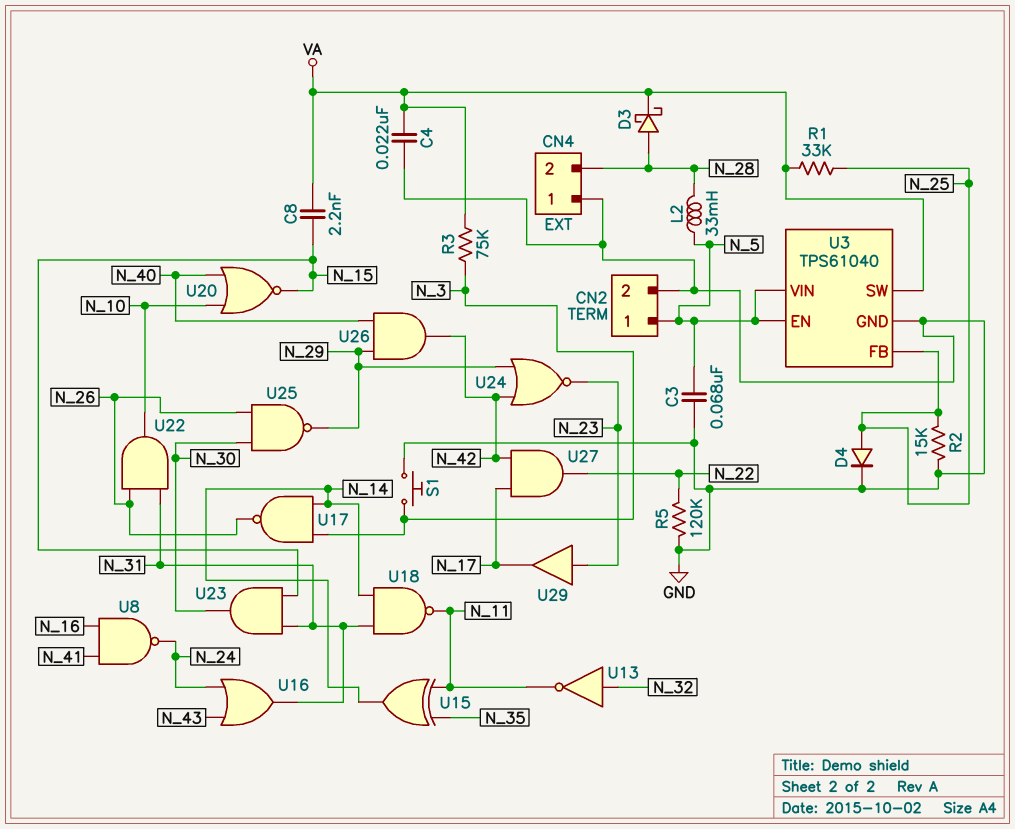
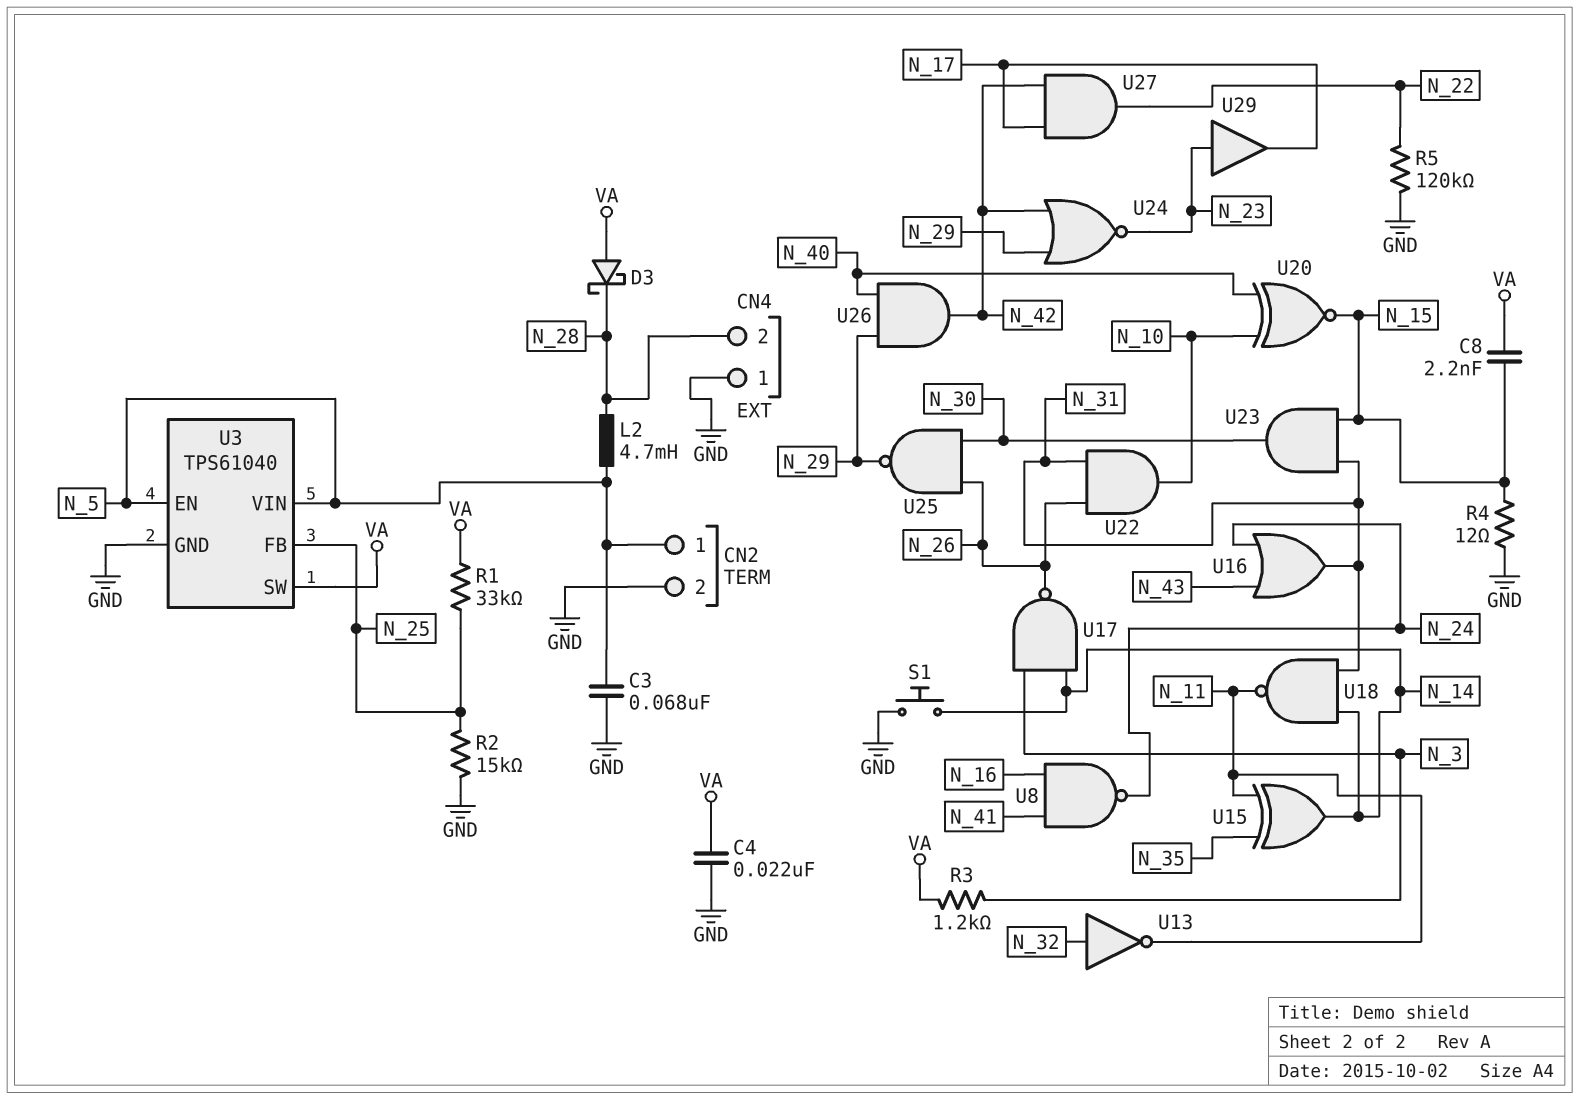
D3: schottky (A N_28, K VA) -> schottky (A VA, K N_28)
D4: diode (A N_25, K GND) -> none
L2: 33mH (N_5, N_28) -> 4.7mH (N_5, N_28)
R3: 75k (N_3, VA) -> 1.2k (N_3, VA)
R4: none -> 12 (GND, N_15)
S1: button (GND, N_3) -> button (GND, N_14)
U20: NOR (in N_10, in N_40, out N_15) -> XNOR (in N_10, in N_40, out N_15)

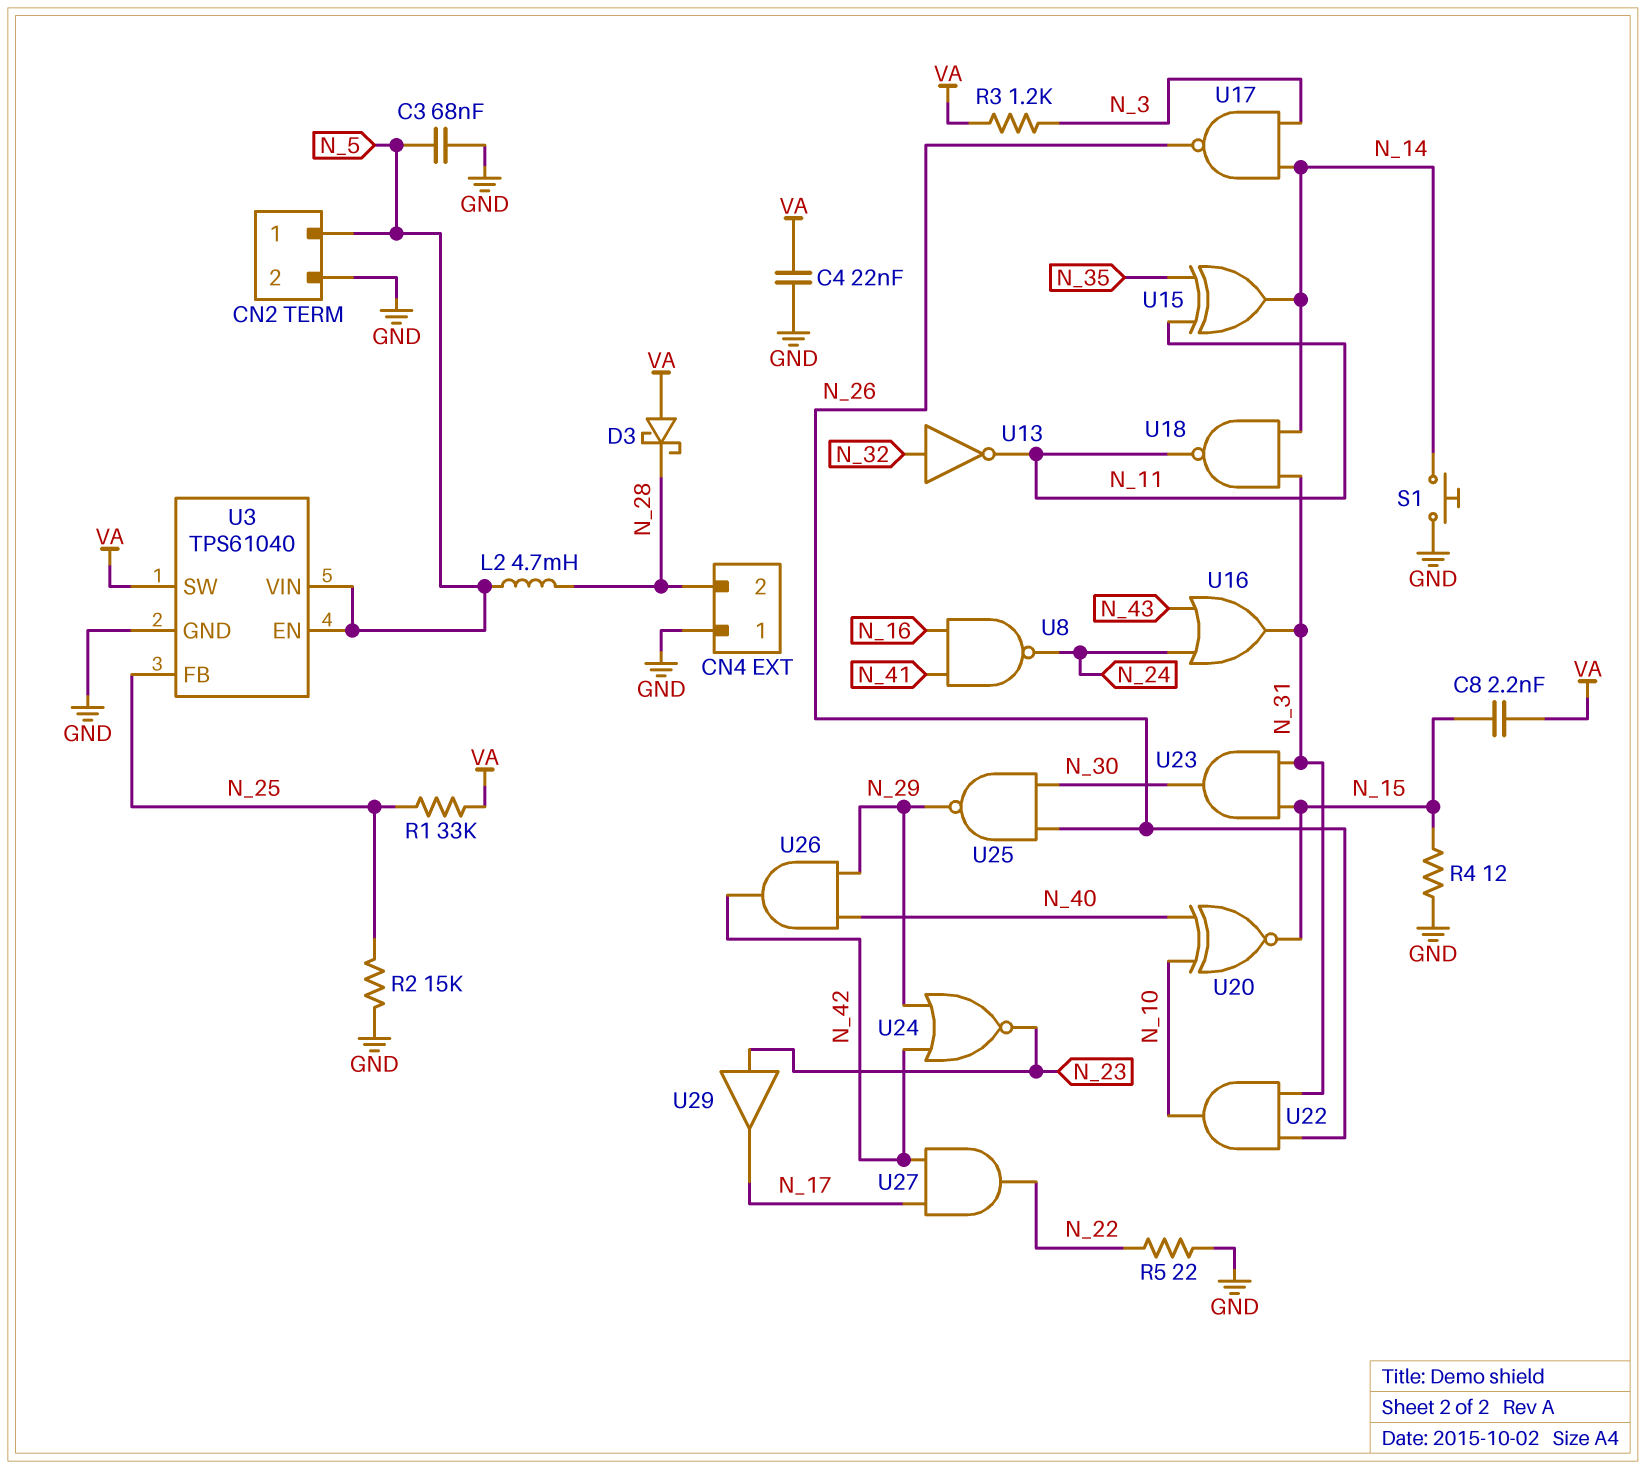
R5: 120k (GND, N_22) -> 22 (GND, N_22)

